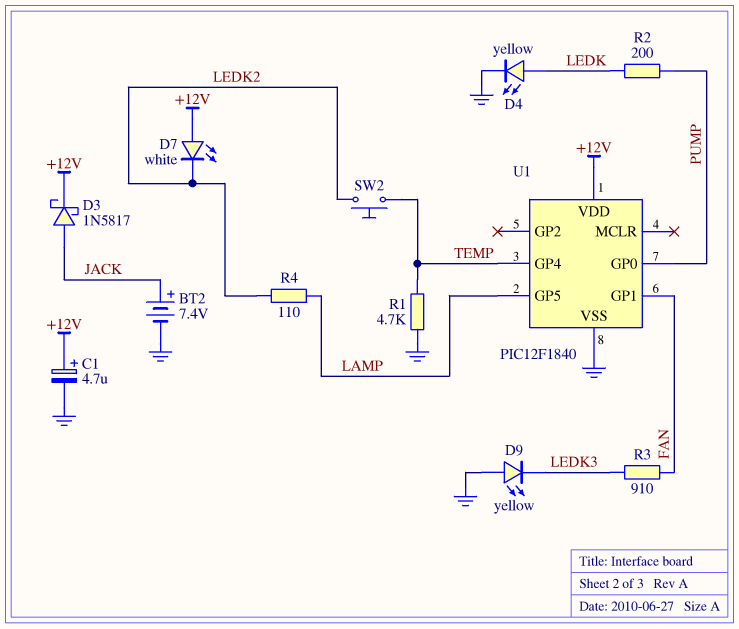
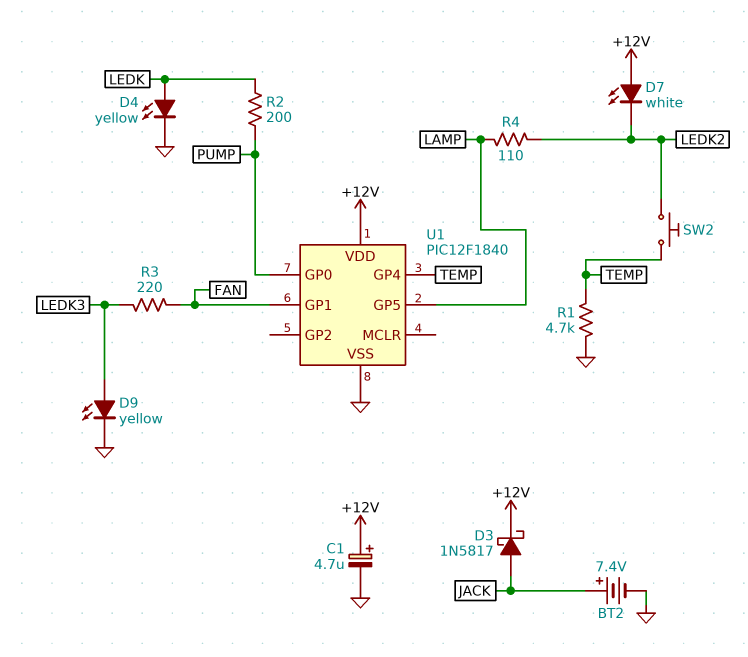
D9: LED yellow (A GND, K LEDK3) -> LED yellow (A LEDK3, K GND)
R3: 910 (FAN, LEDK3) -> 220 (FAN, LEDK3)

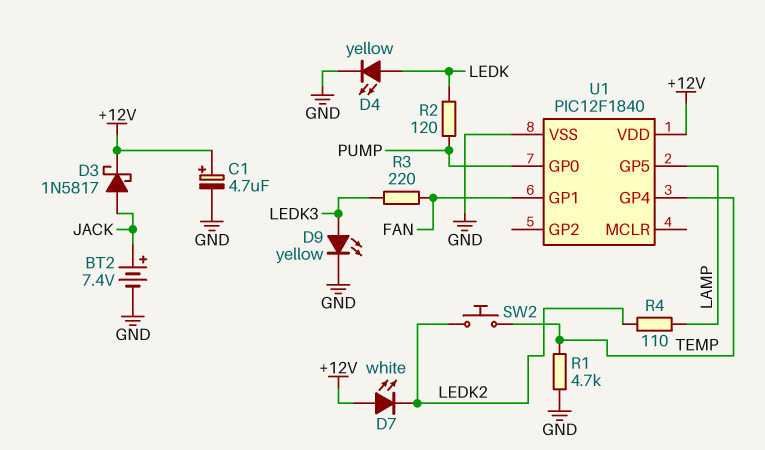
R2: 200 (LEDK, PUMP) -> 120 (LEDK, PUMP)

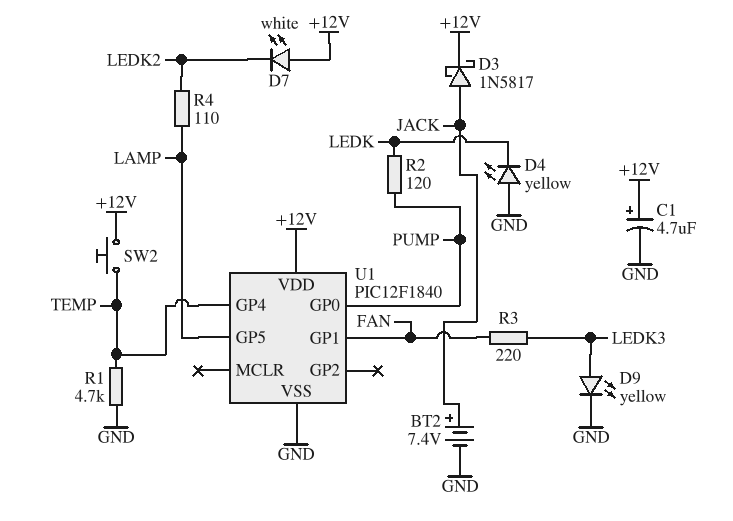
D4: LED yellow (A LEDK, K GND) -> LED yellow (A GND, K LEDK)
SW2: button (LEDK2, TEMP) -> button (+12V, TEMP)

